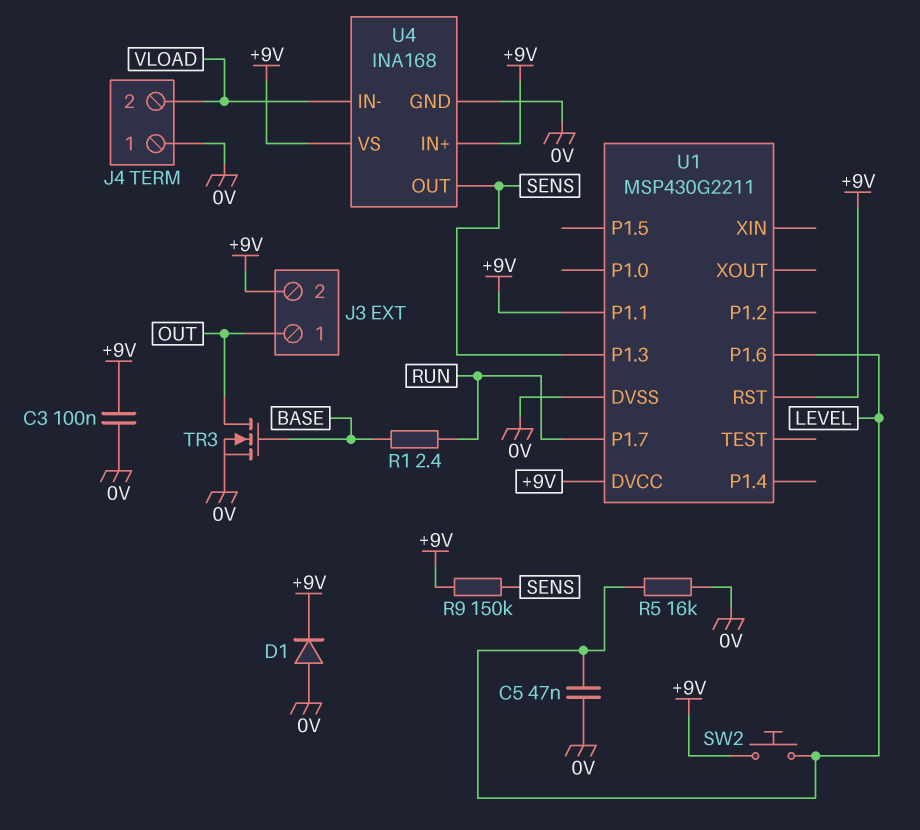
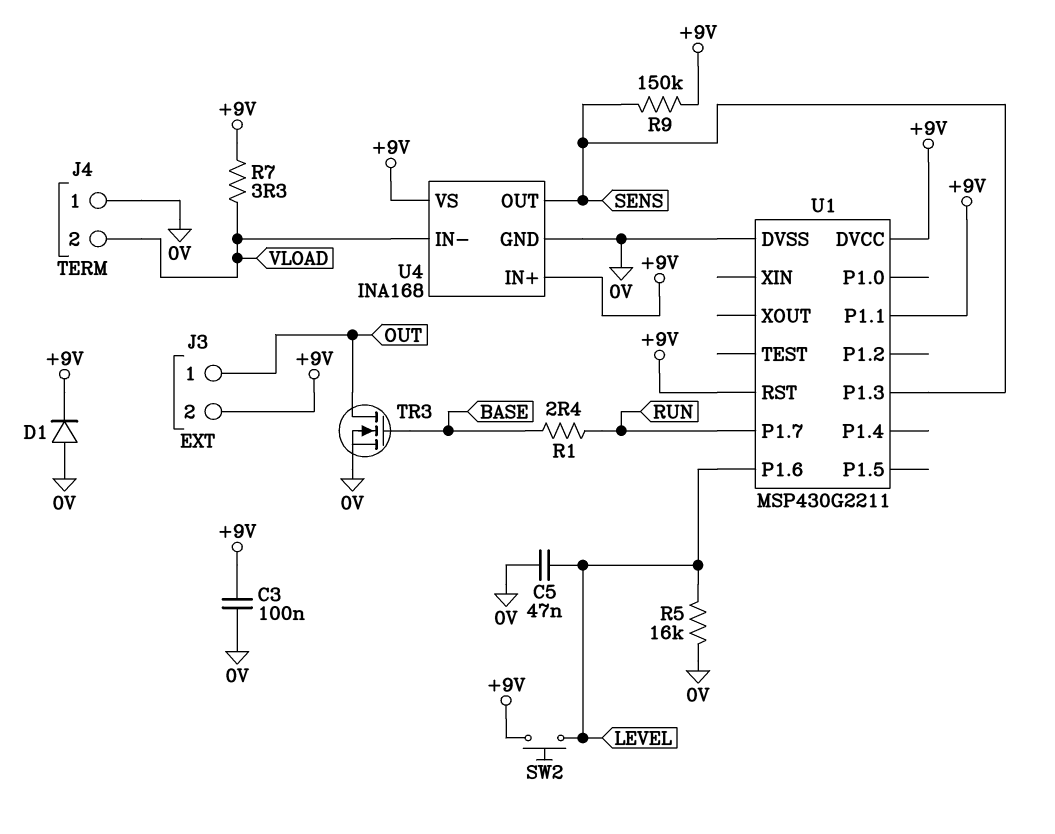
R7: none -> 3.3 (+9V, VLOAD)

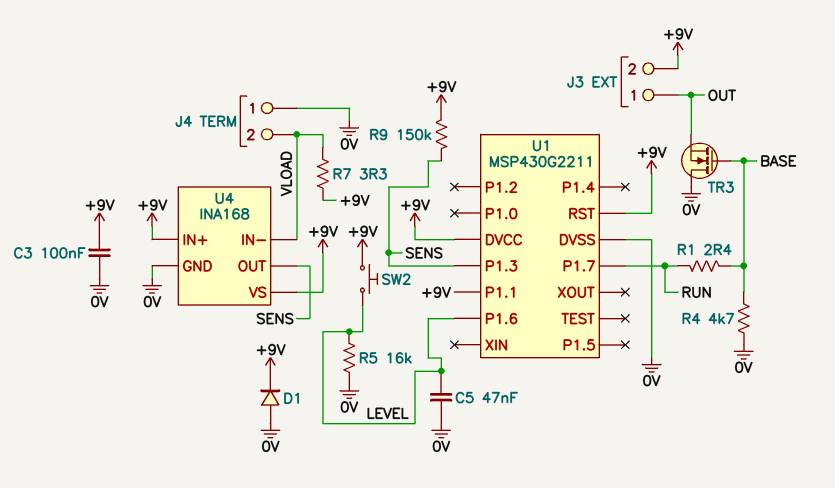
R4: none -> 4.7k (0V, BASE)
TR3: NMOS (G BASE, D OUT, S 0V) -> NMOS (G BASE, D 0V, S OUT)

